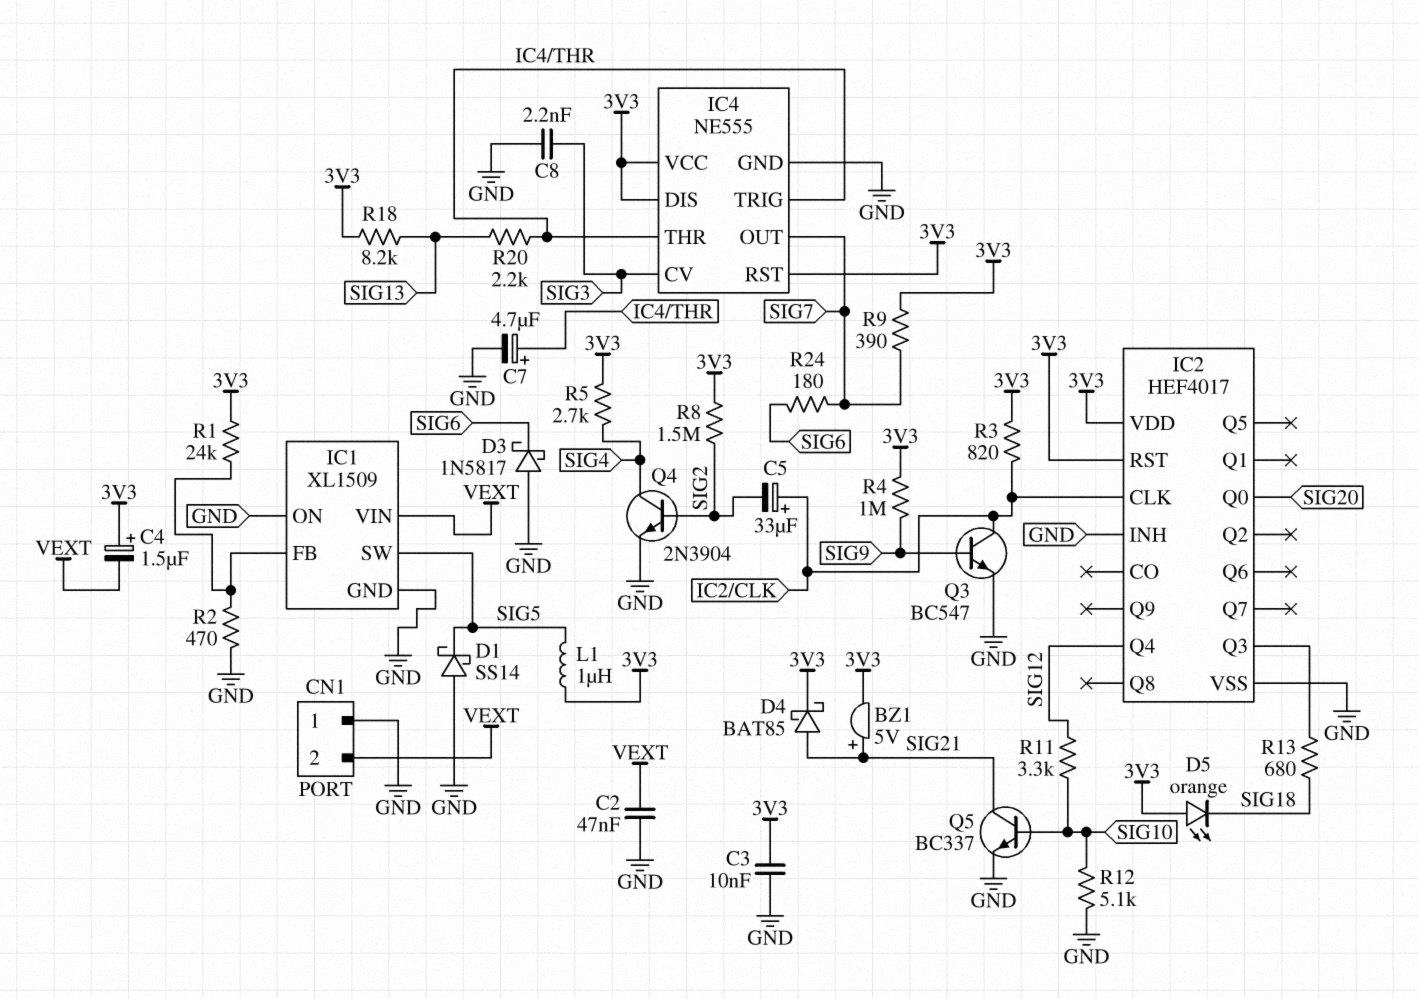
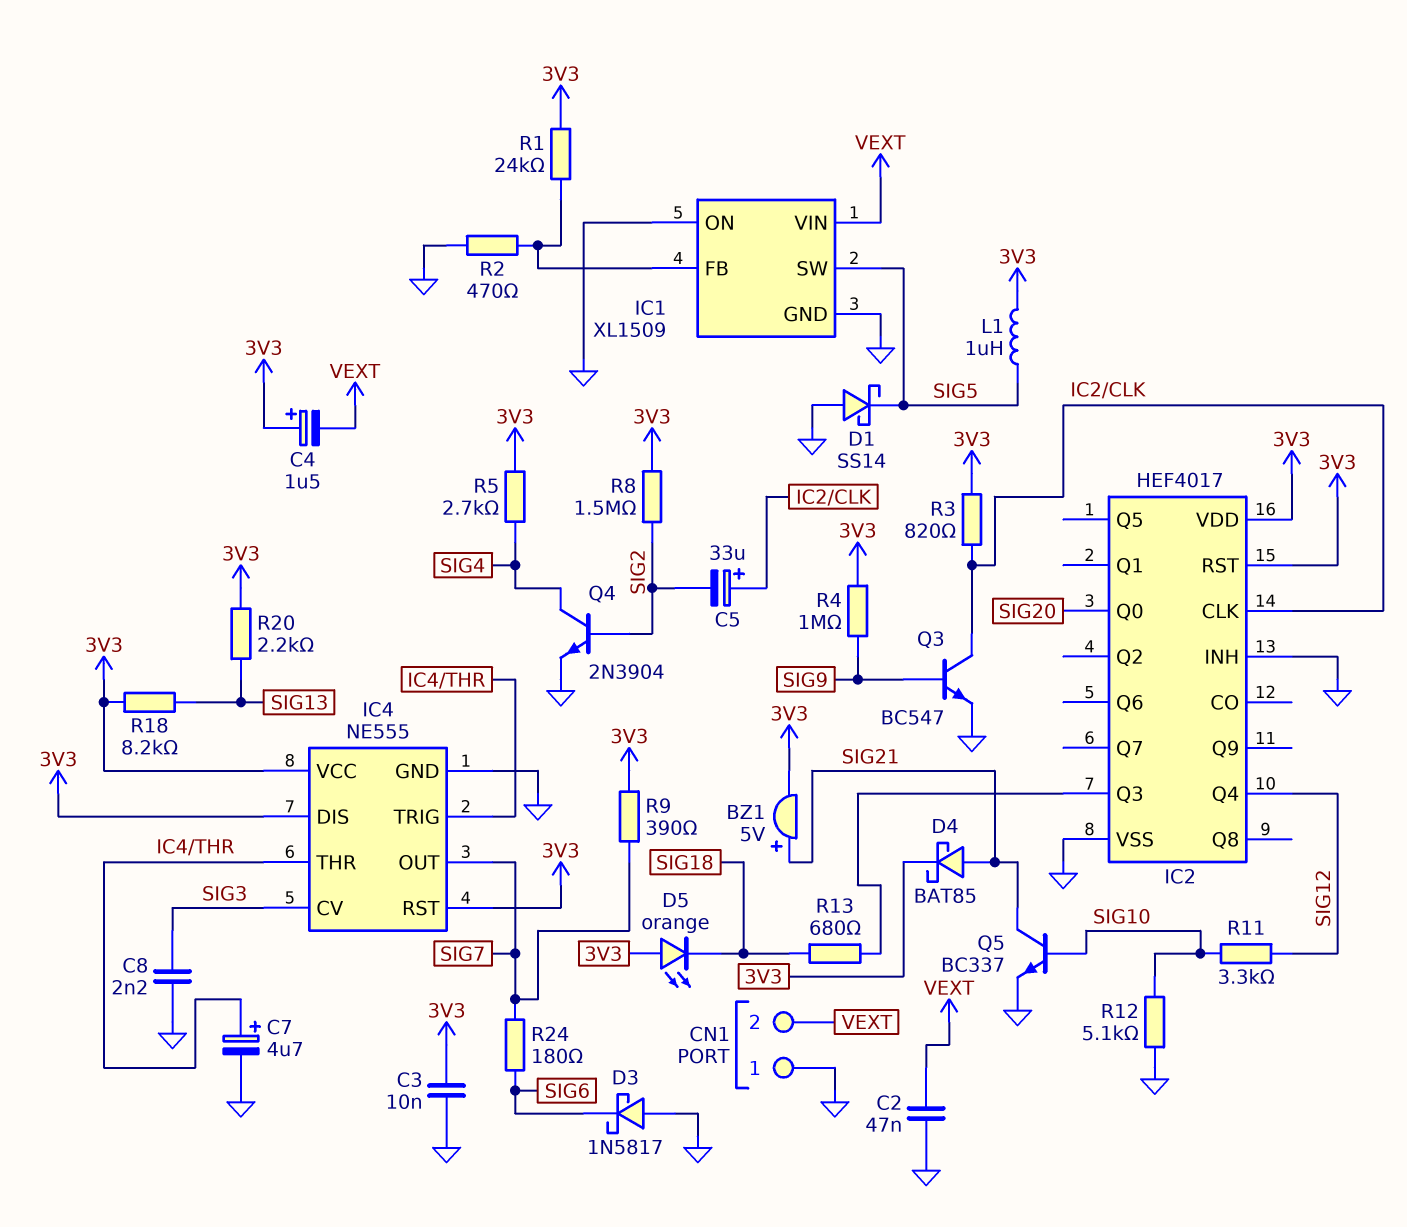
R20: 2.2k (IC4/THR, SIG13) -> 2.2k (3V3, SIG13)

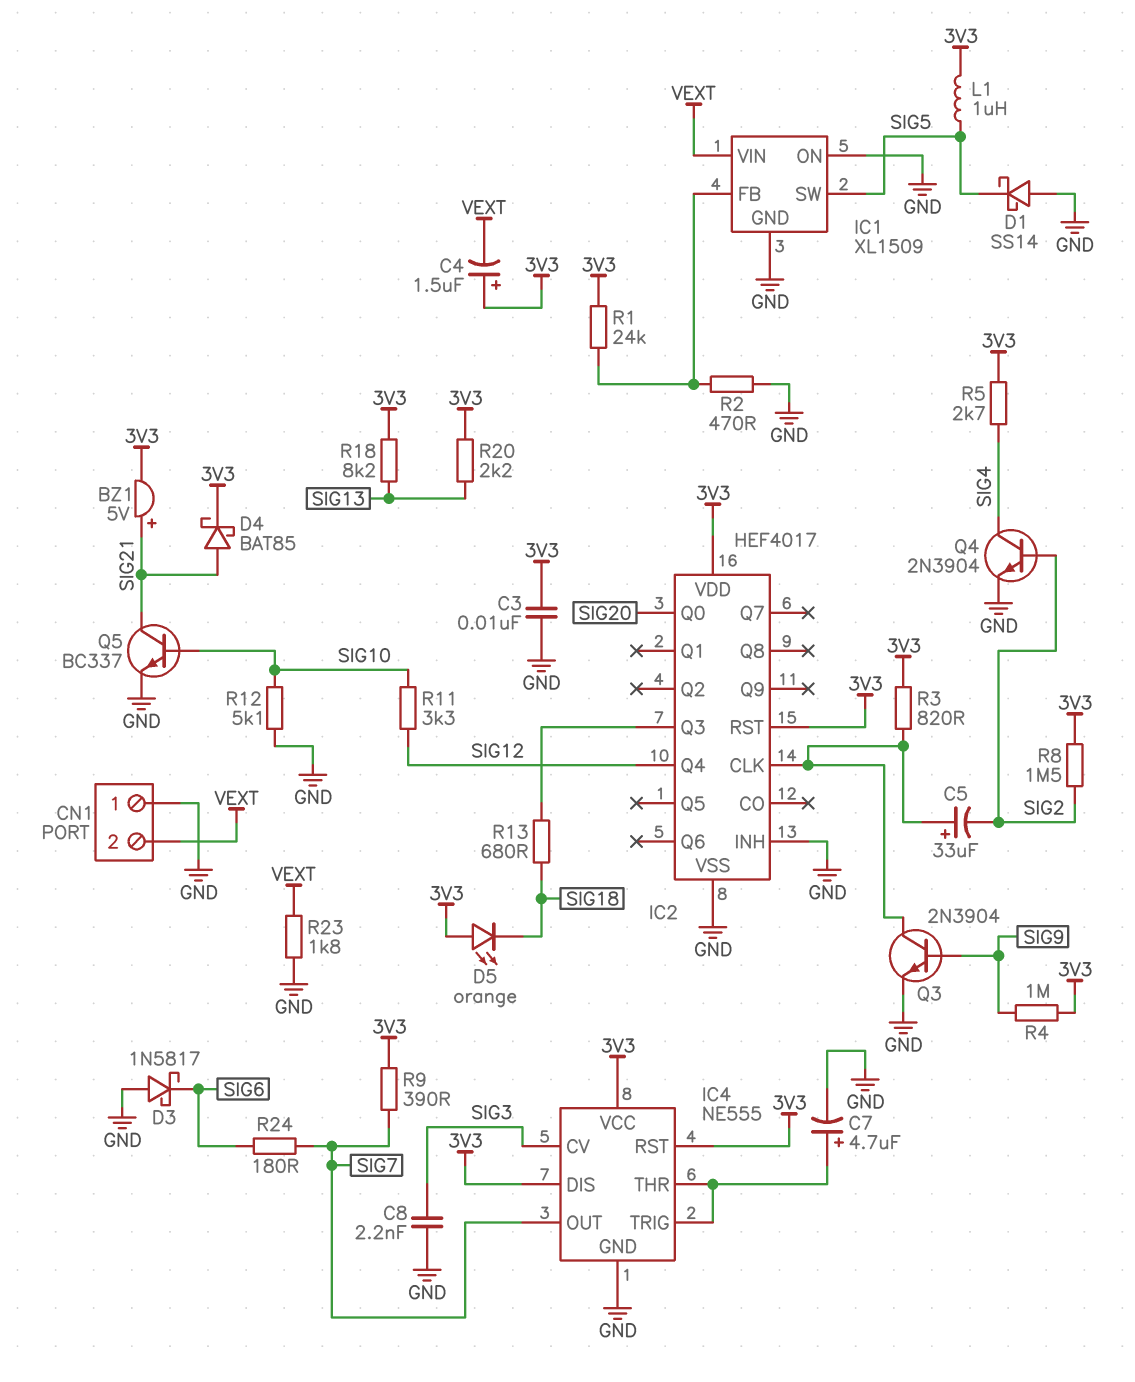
C2: 47nF (GND, VEXT) -> none
Q3: NPN BC547 (B SIG9, C IC2/CLK, E GND) -> NPN 2N3904 (B SIG9, C IC2/CLK, E GND)
R23: none -> 1.8k (GND, VEXT)

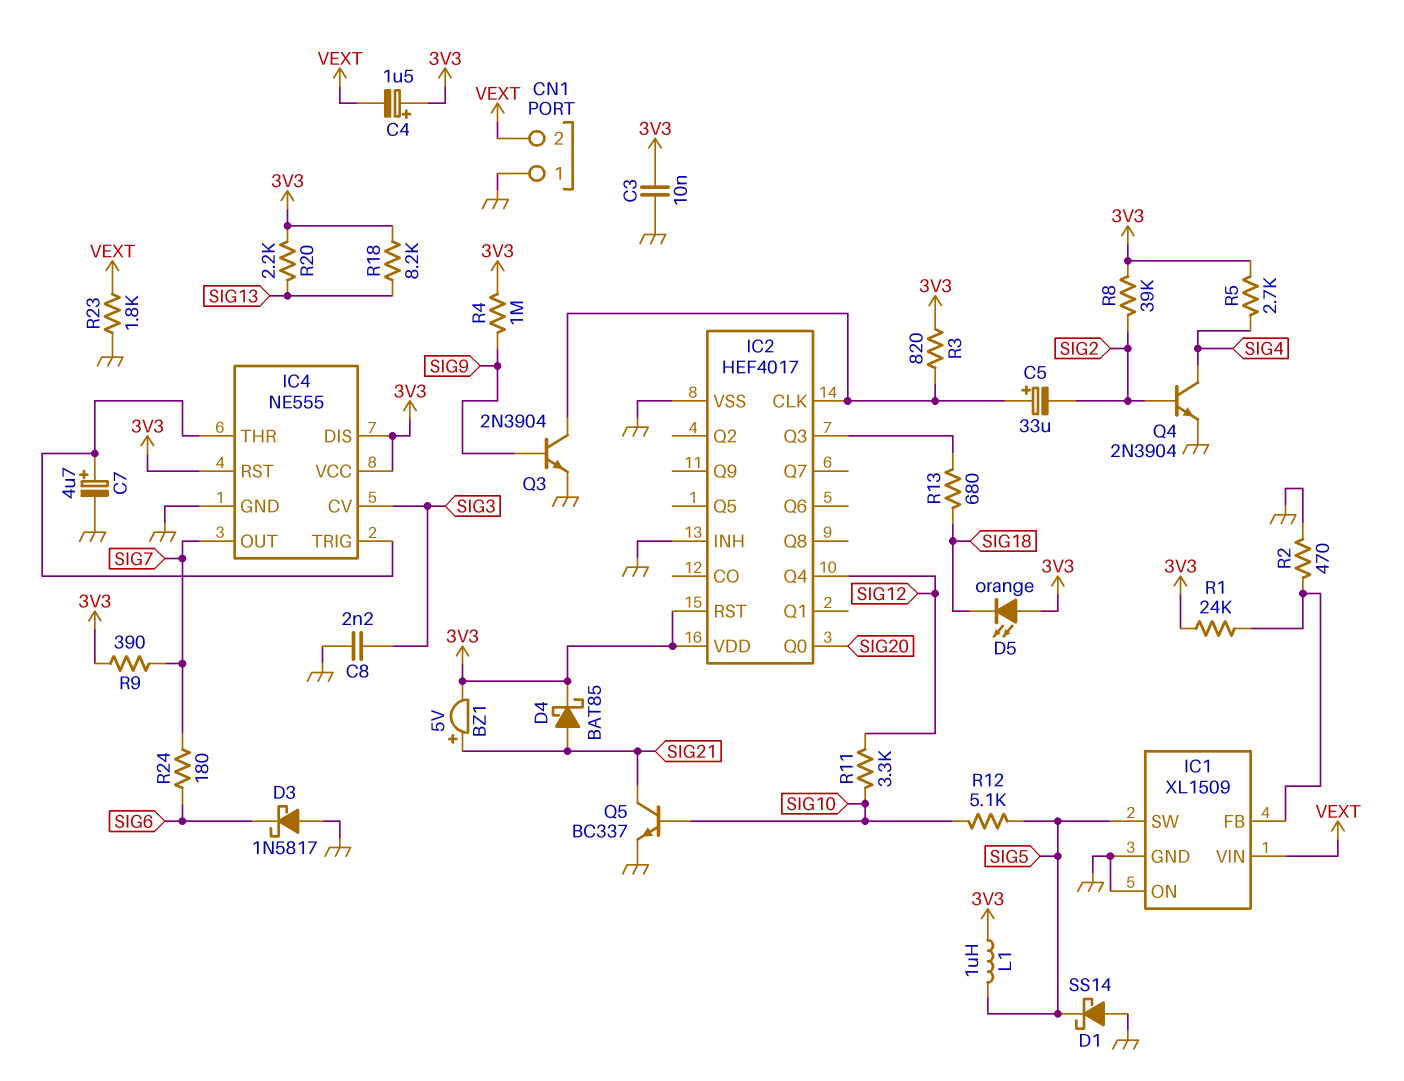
R8: 1.5M (3V3, SIG2) -> 39k (3V3, SIG2)
R12: 5.1k (GND, SIG10) -> 5.1k (SIG5, SIG10)

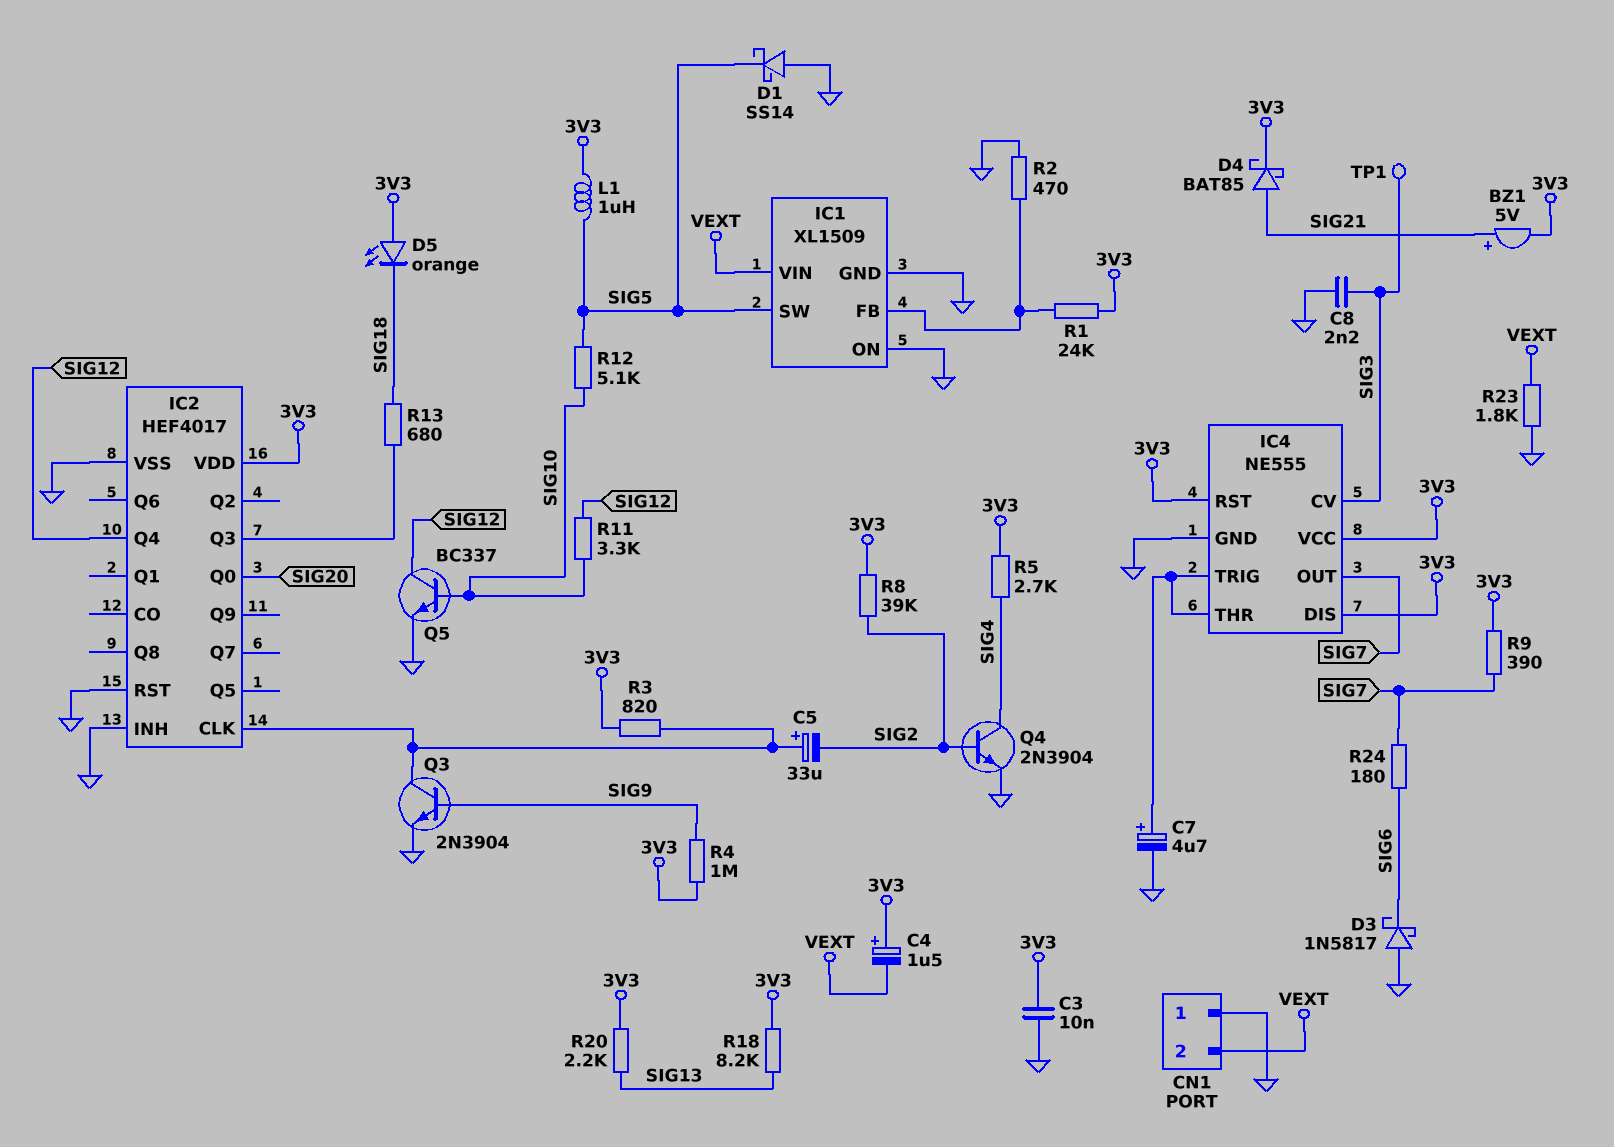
IC2 pin RST: 3V3 -> GND
Q5: NPN BC337 (B SIG10, C SIG21, E GND) -> NPN BC337 (B SIG10, C SIG12, E GND)
TP1: none -> test point (SIG3)

